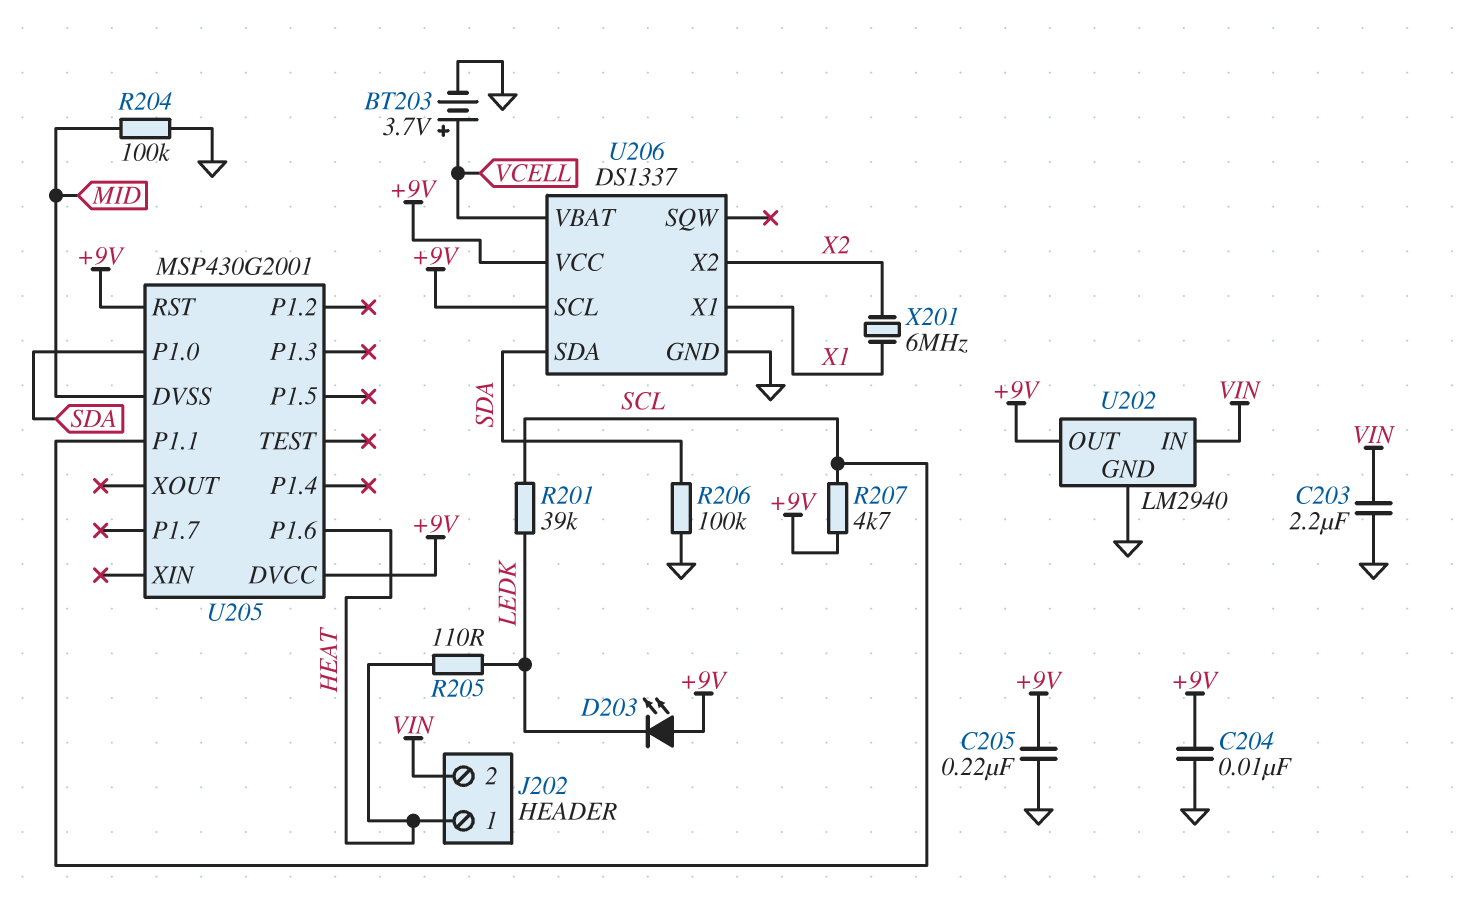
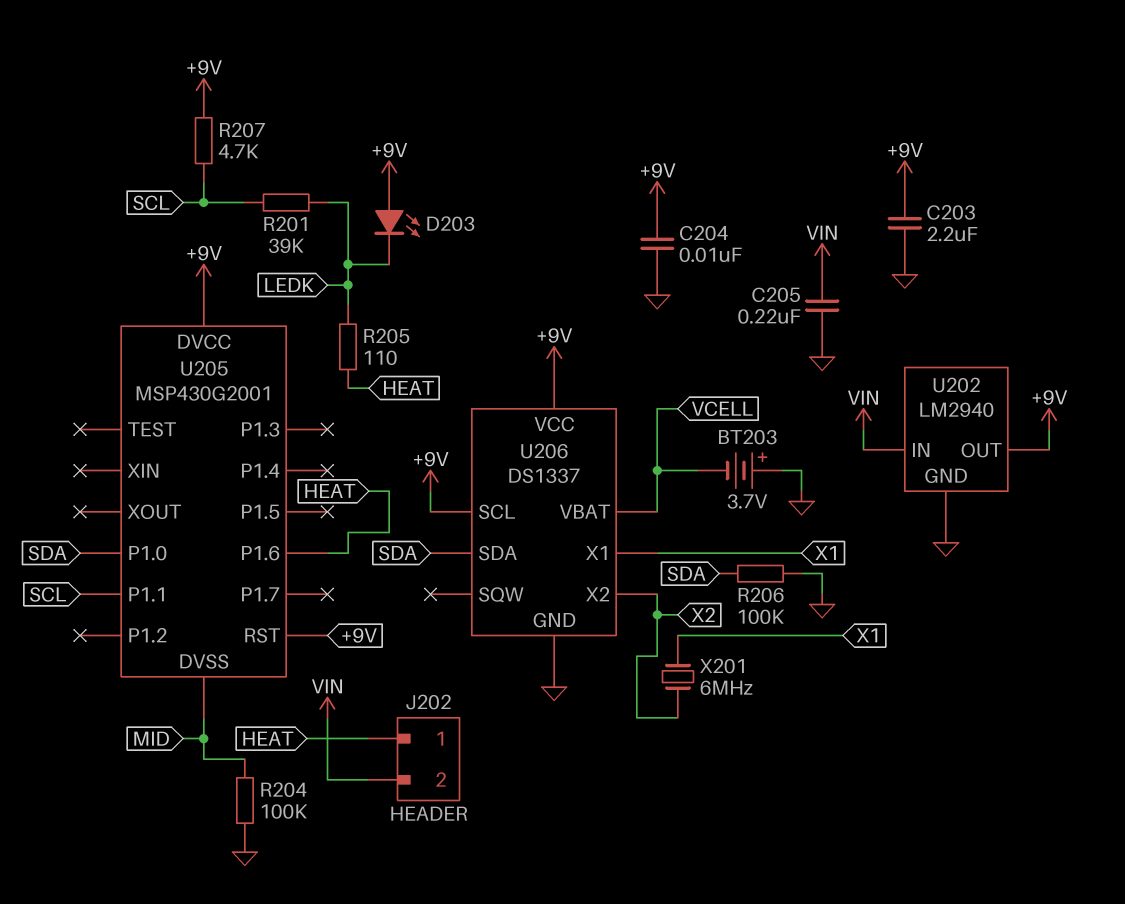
BT203: 3.7V (plus VCELL, minus GND) -> 3.7V (plus GND, minus VCELL)
C203: 2.2uF (GND, VIN) -> 2.2uF (+9V, GND)
C205: 220nF (+9V, GND) -> 220nF (GND, VIN)

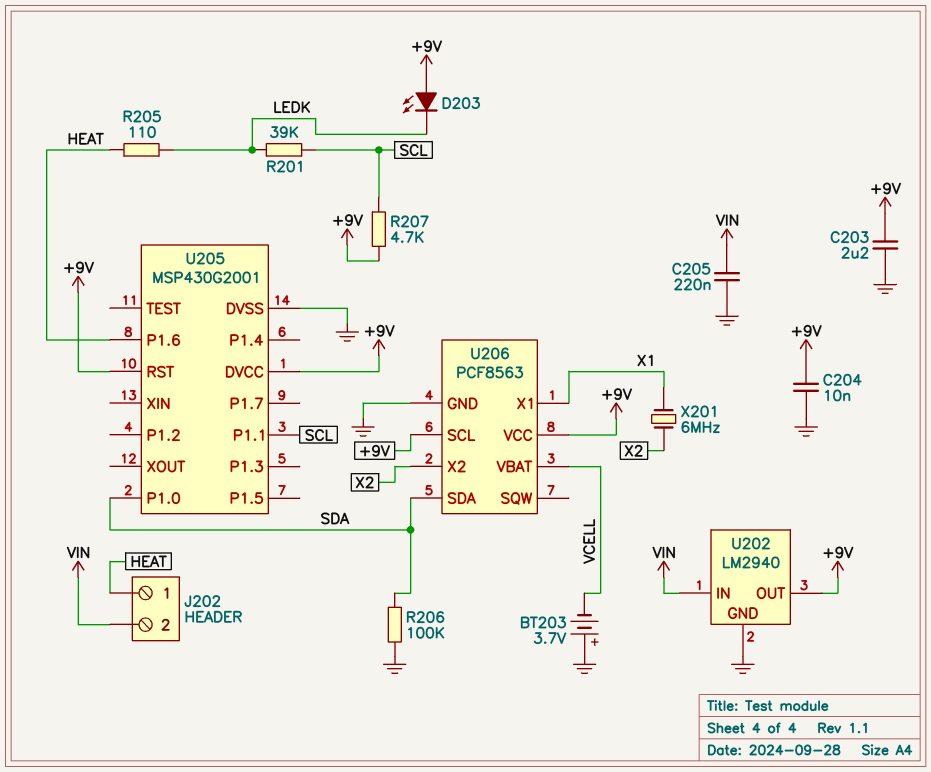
R204: 100k (GND, MID) -> none
U205 pin DVSS: MID -> GND
U206: DS1337 -> PCF8563

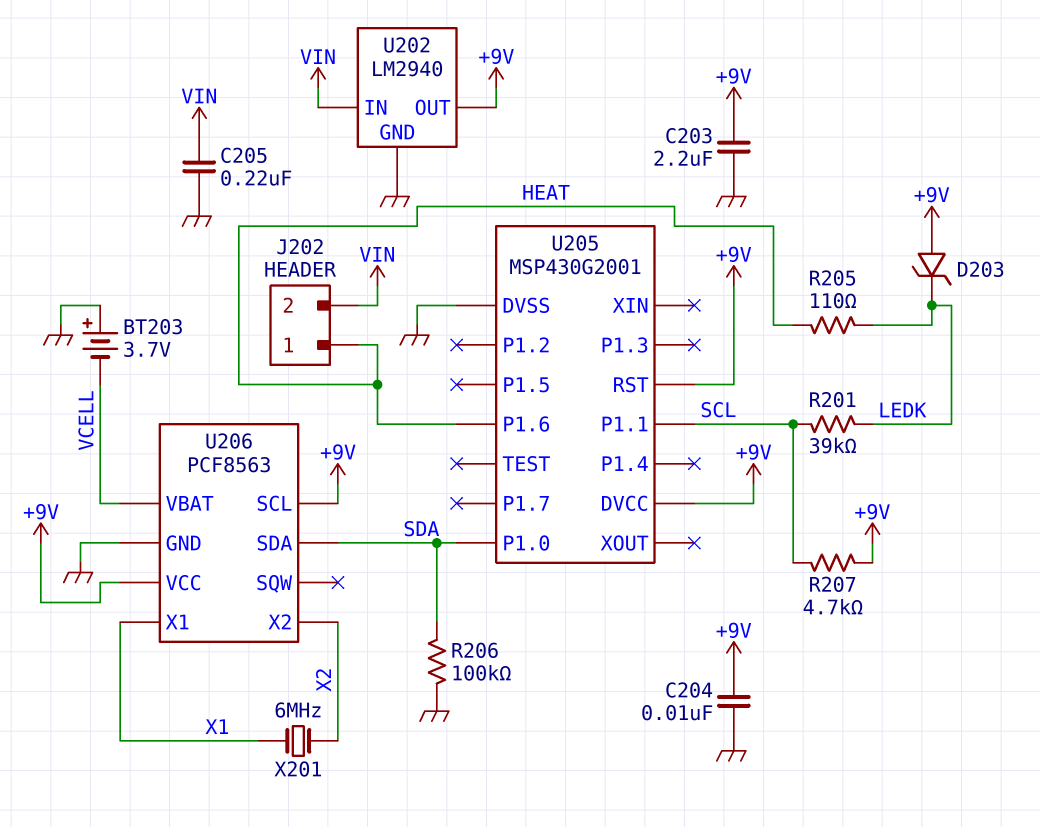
D203: LED (A +9V, K LEDK) -> zener (A +9V, K LEDK)

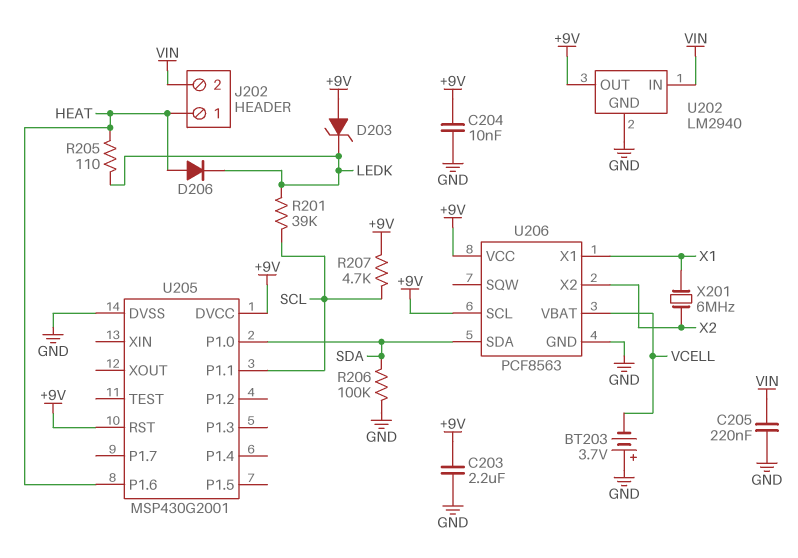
D206: none -> diode (A HEAT, K LEDK)

